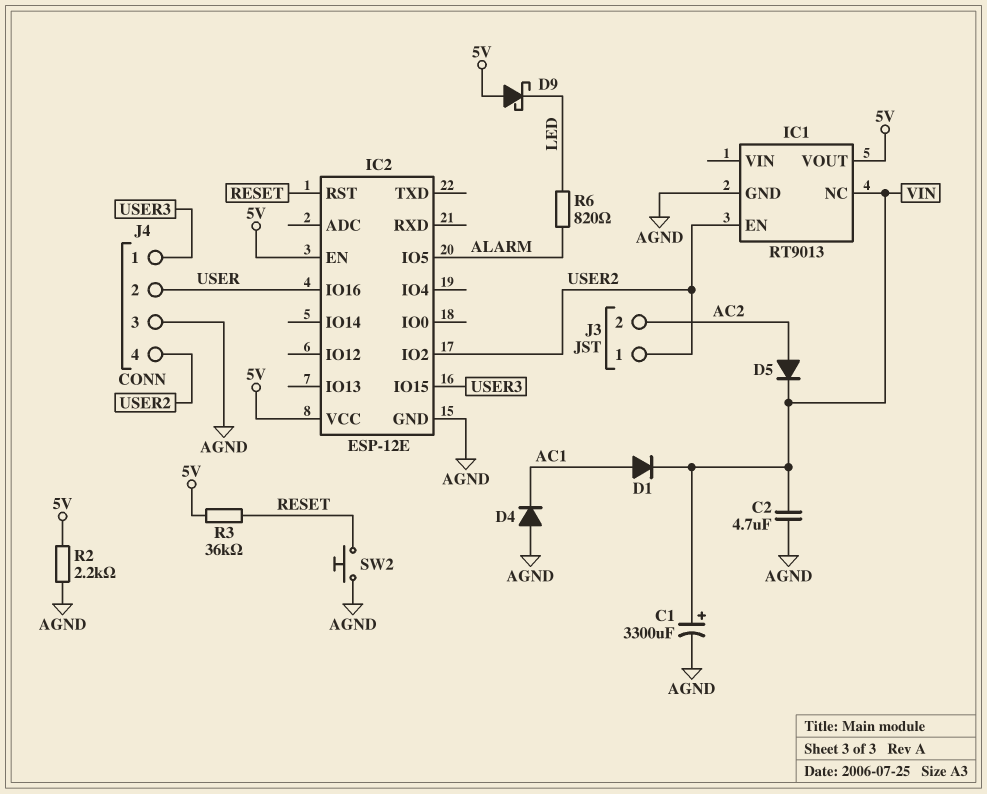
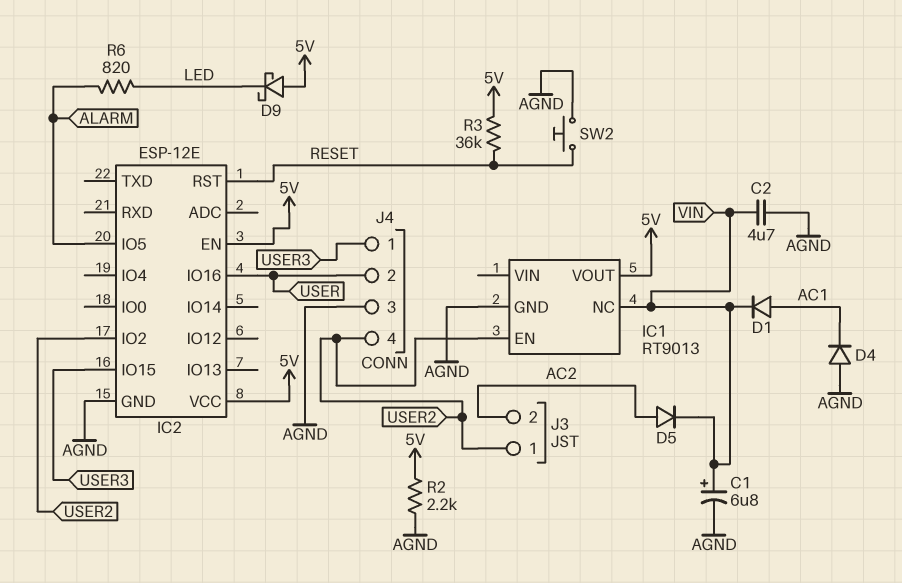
C1: 3300uF (plus VIN, minus AGND) -> 6.8uF (plus VIN, minus AGND)

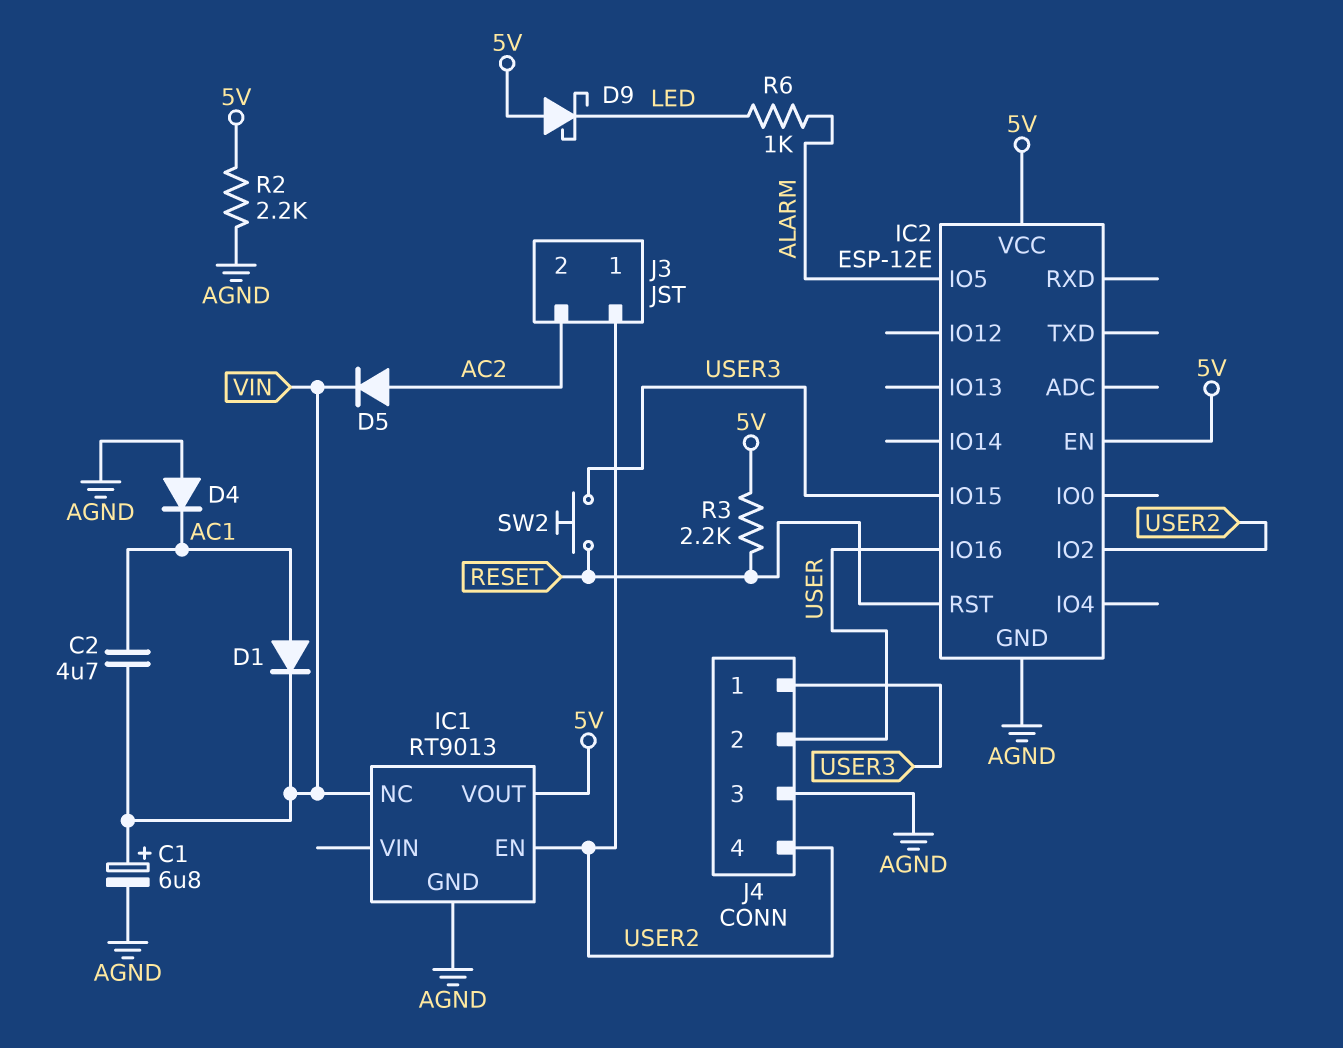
C2: 4.7uF (AGND, VIN) -> 4.7uF (AC1, VIN)
R3: 36k (5V, RESET) -> 2.2k (5V, RESET)
R6: 820 (ALARM, LED) -> 1k (ALARM, LED)
SW2: button (AGND, RESET) -> button (RESET, USER3)

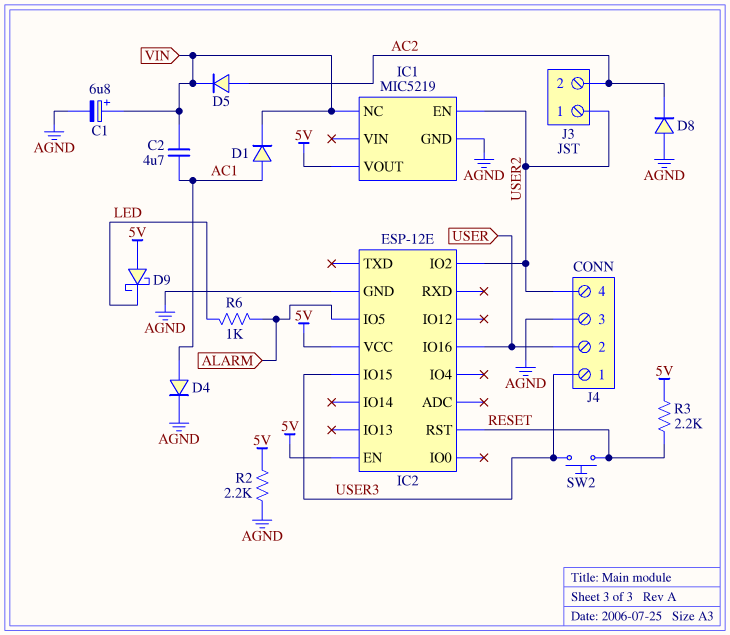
D4: diode (A AGND, K AC1) -> diode (A AC1, K AGND)
D8: none -> diode (A AGND, K AC2)
IC1: RT9013 -> MIC5219

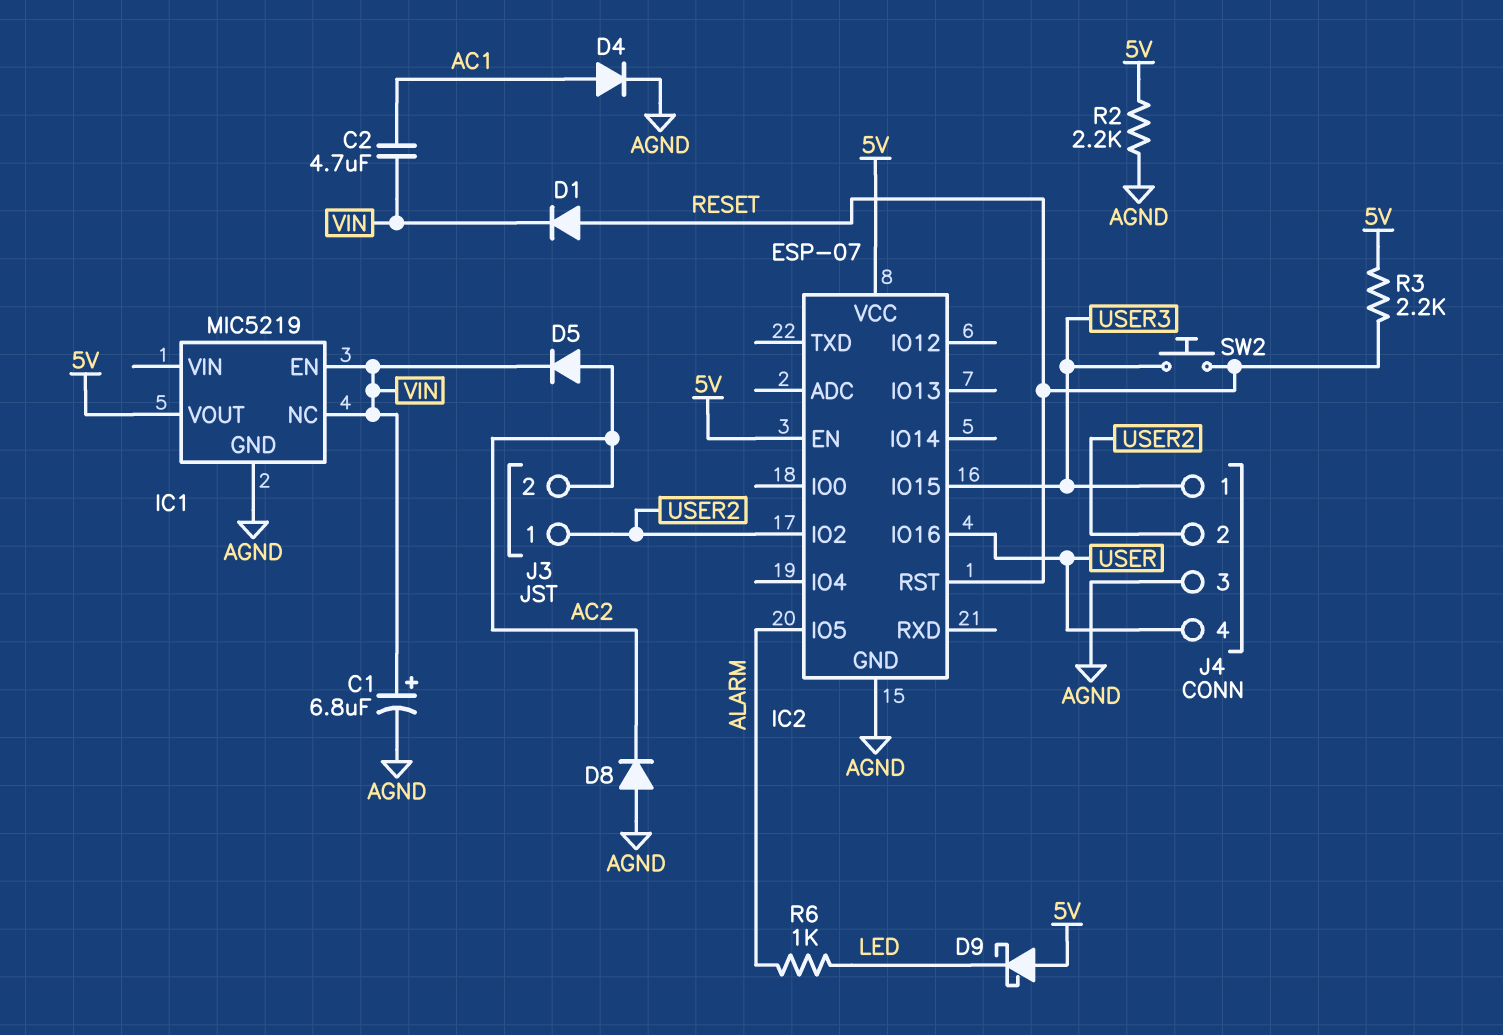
D1: diode (A AC1, K VIN) -> diode (A RESET, K VIN)
IC1 pin EN: USER2 -> VIN
IC2: ESP-12E -> ESP-07
J4 pin 2: USER -> USER2
J4 pin 4: USER2 -> USER

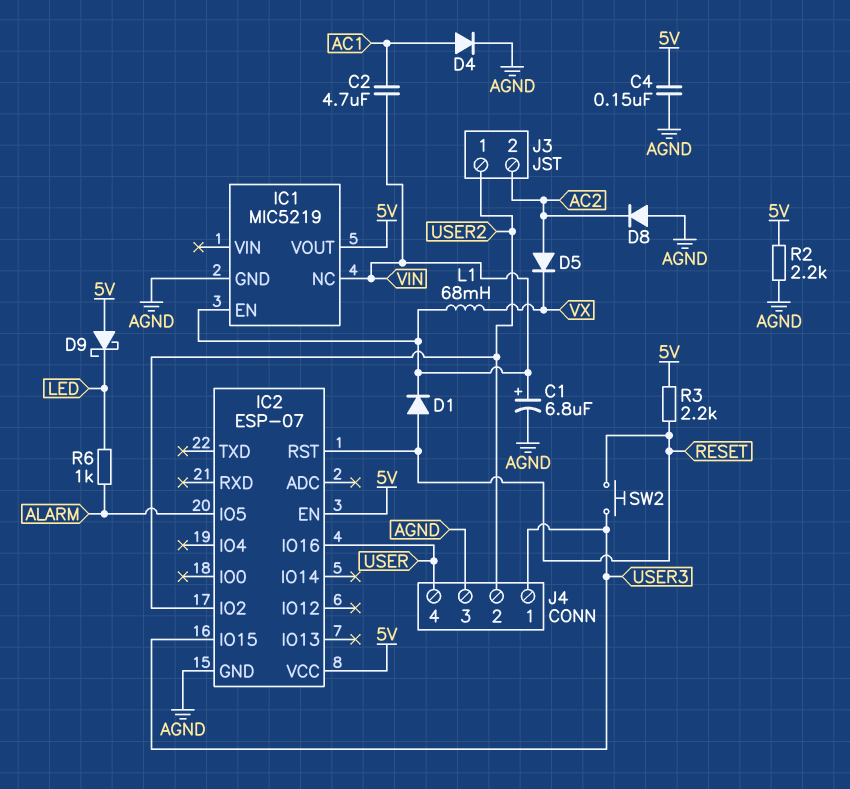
C4: none -> 150nF (5V, AGND)
D5: diode (A AC2, K VIN) -> diode (A AC2, K VX)
L1: none -> 68mH (VIN, VX)

